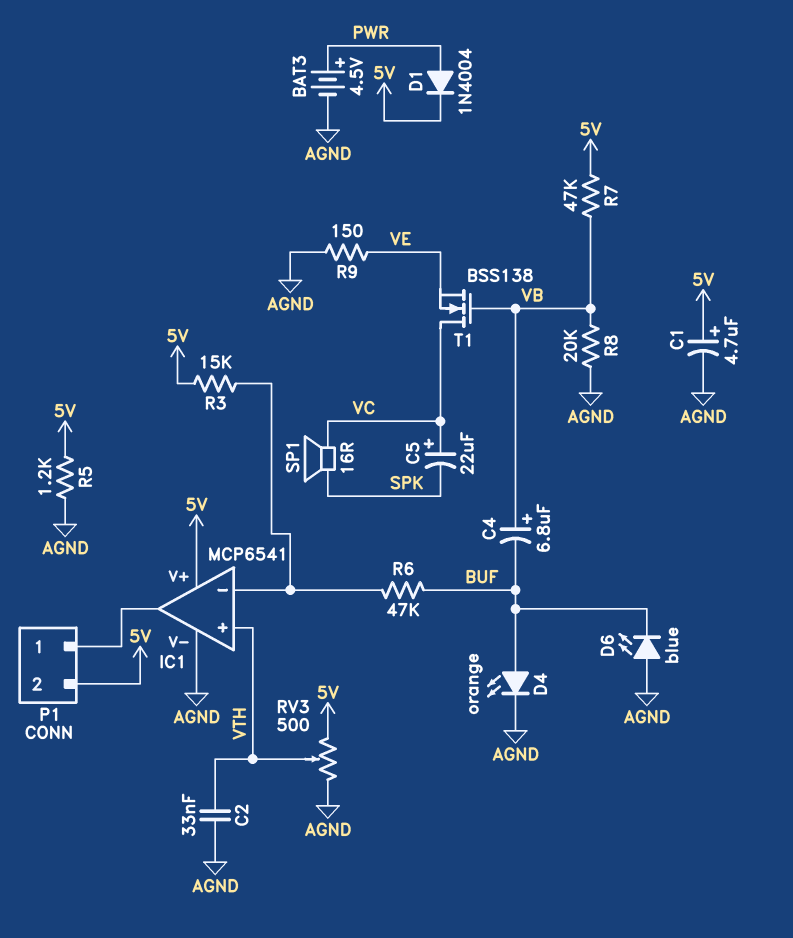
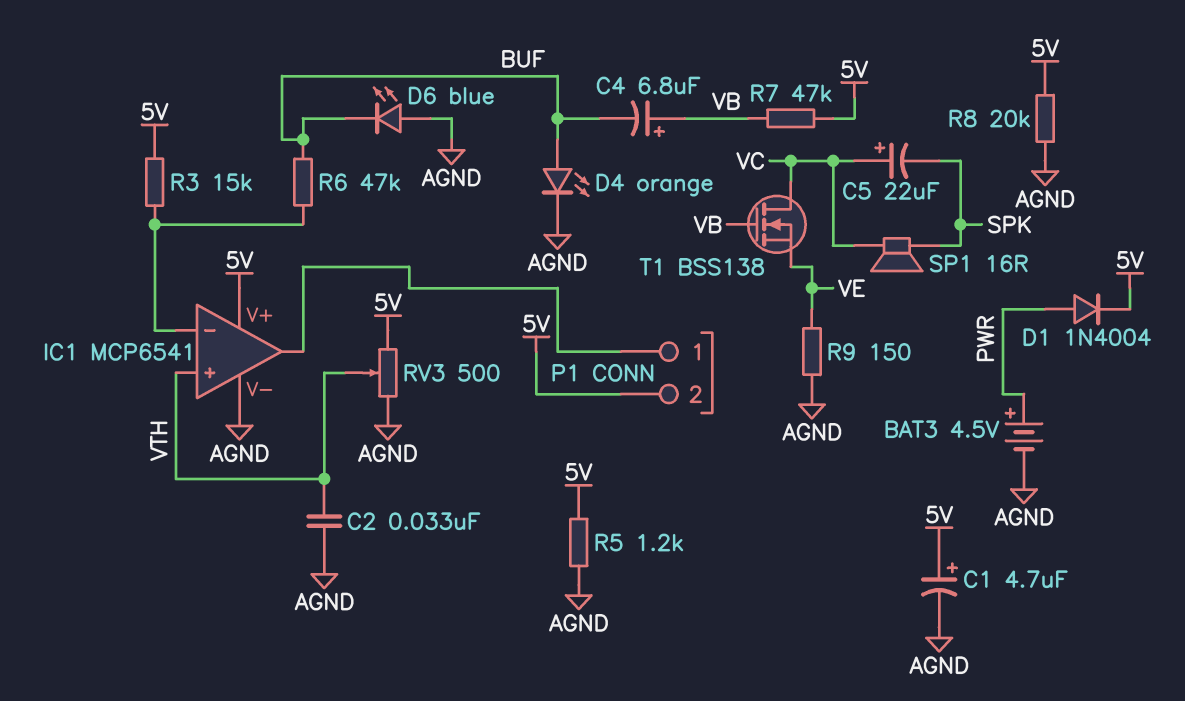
R8: 20k (AGND, VB) -> 20k (5V, AGND)

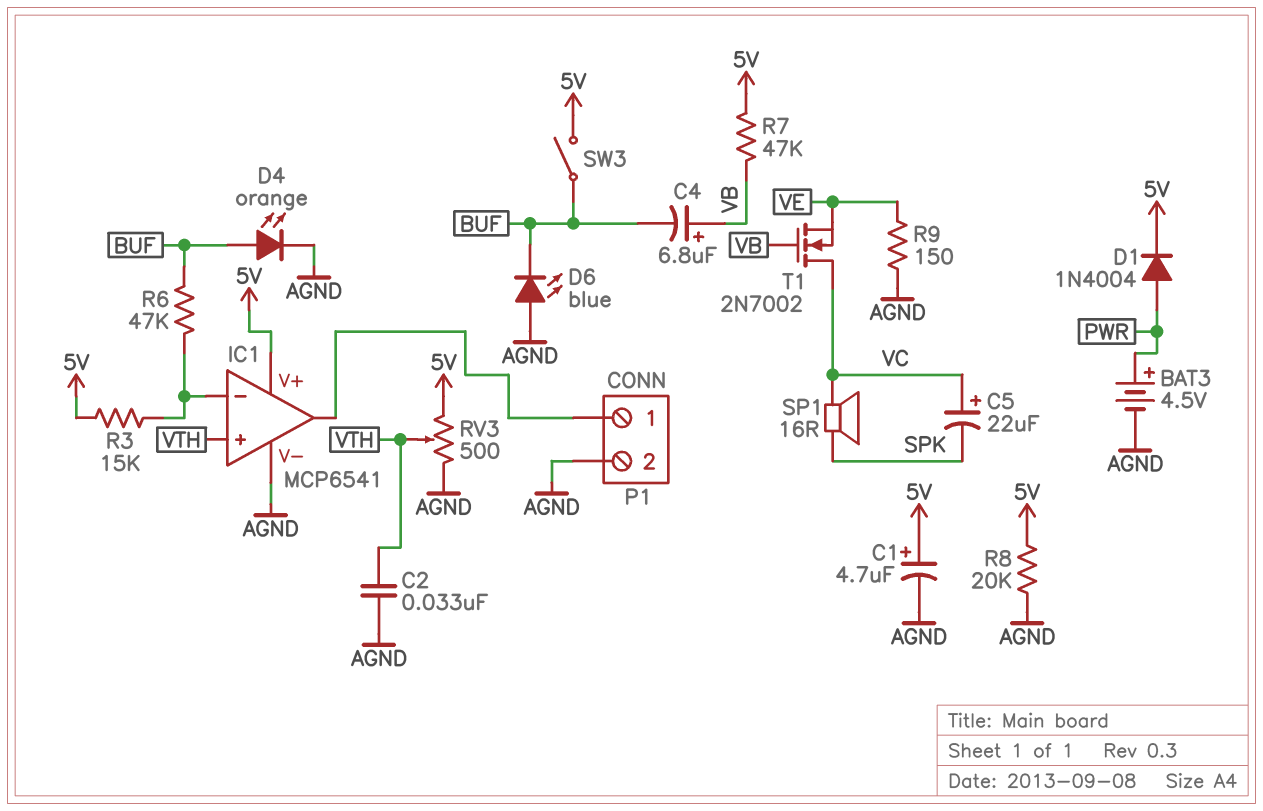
P1 pin 2: 5V -> AGND
R5: 1.2k (5V, AGND) -> none
SW3: none -> switch (5V, BUF)
T1: NMOS BSS138 (G VB, D VC, S VE) -> NMOS 2N7002 (G VB, D VC, S VE)

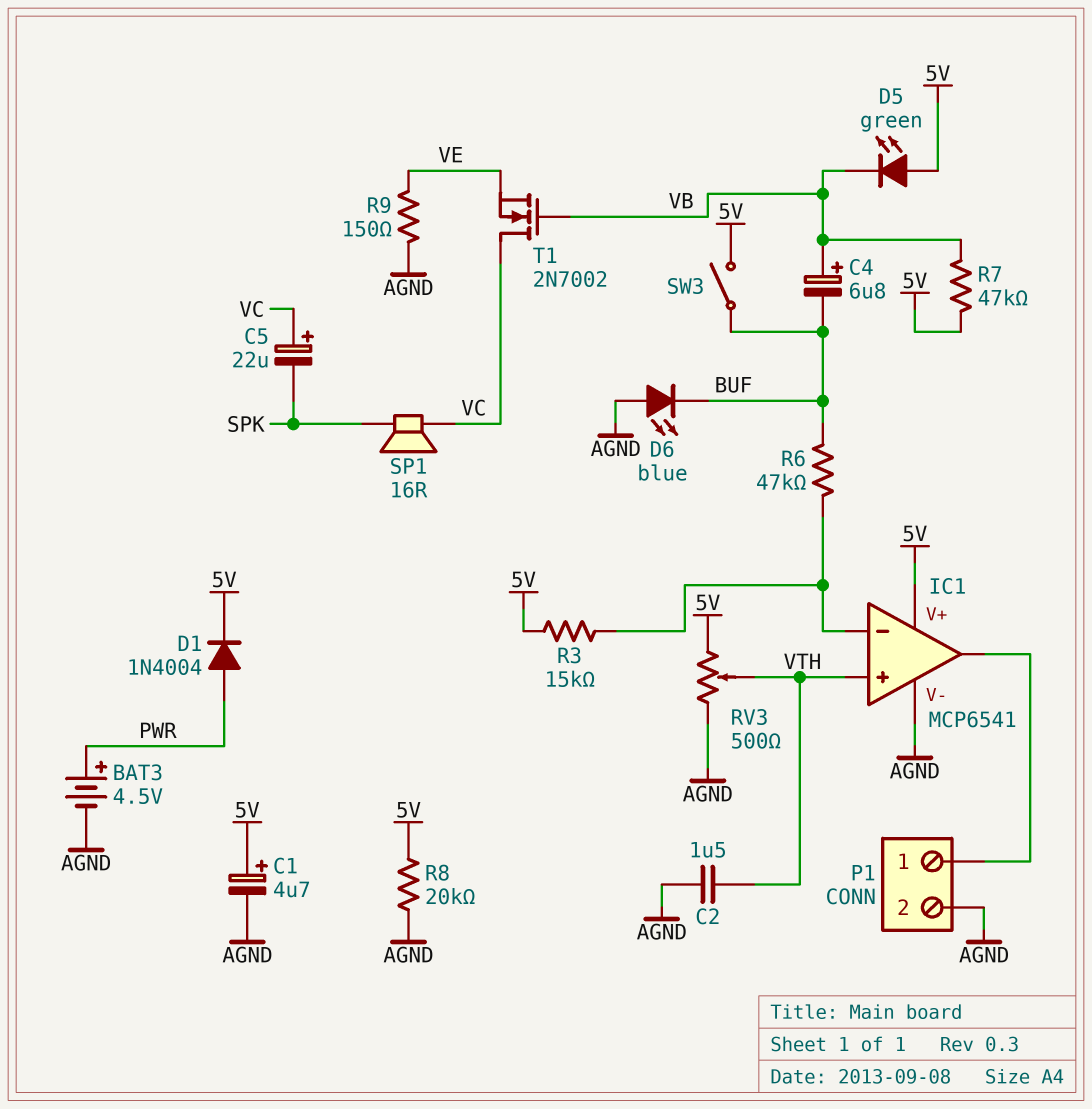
C2: 33nF (AGND, VTH) -> 1.5uF (AGND, VTH)
D4: LED orange (A BUF, K AGND) -> none
D5: none -> LED green (A 5V, K VB)

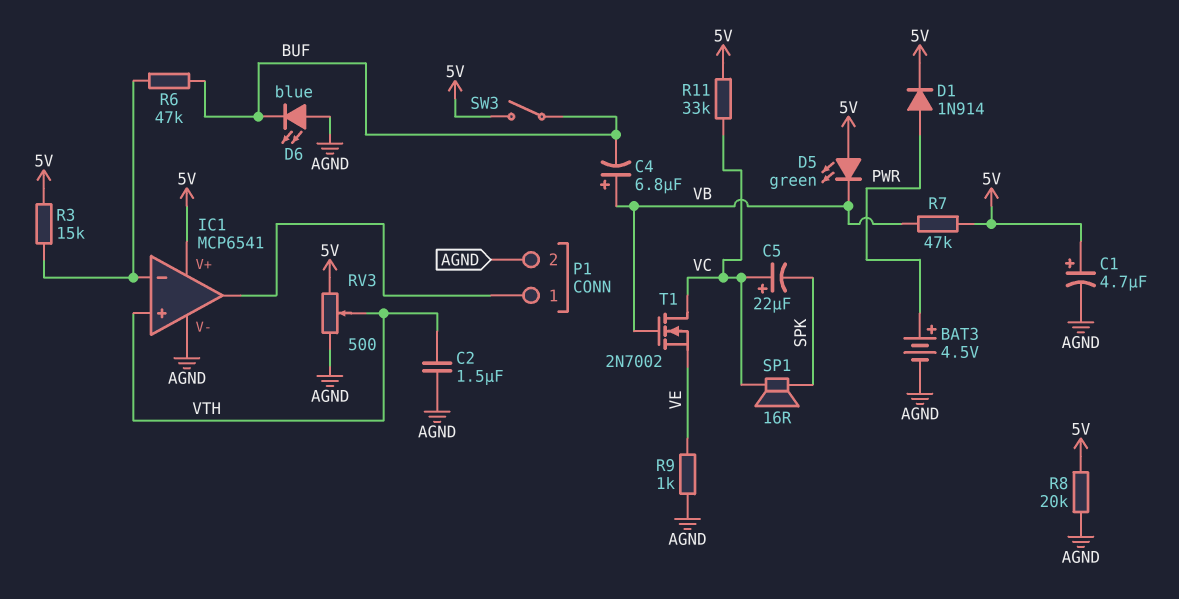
D1: diode 1N4004 (A PWR, K 5V) -> diode 1N914 (A PWR, K 5V)
R9: 150 (AGND, VE) -> 1k (AGND, VE)
R11: none -> 33k (5V, VC)

